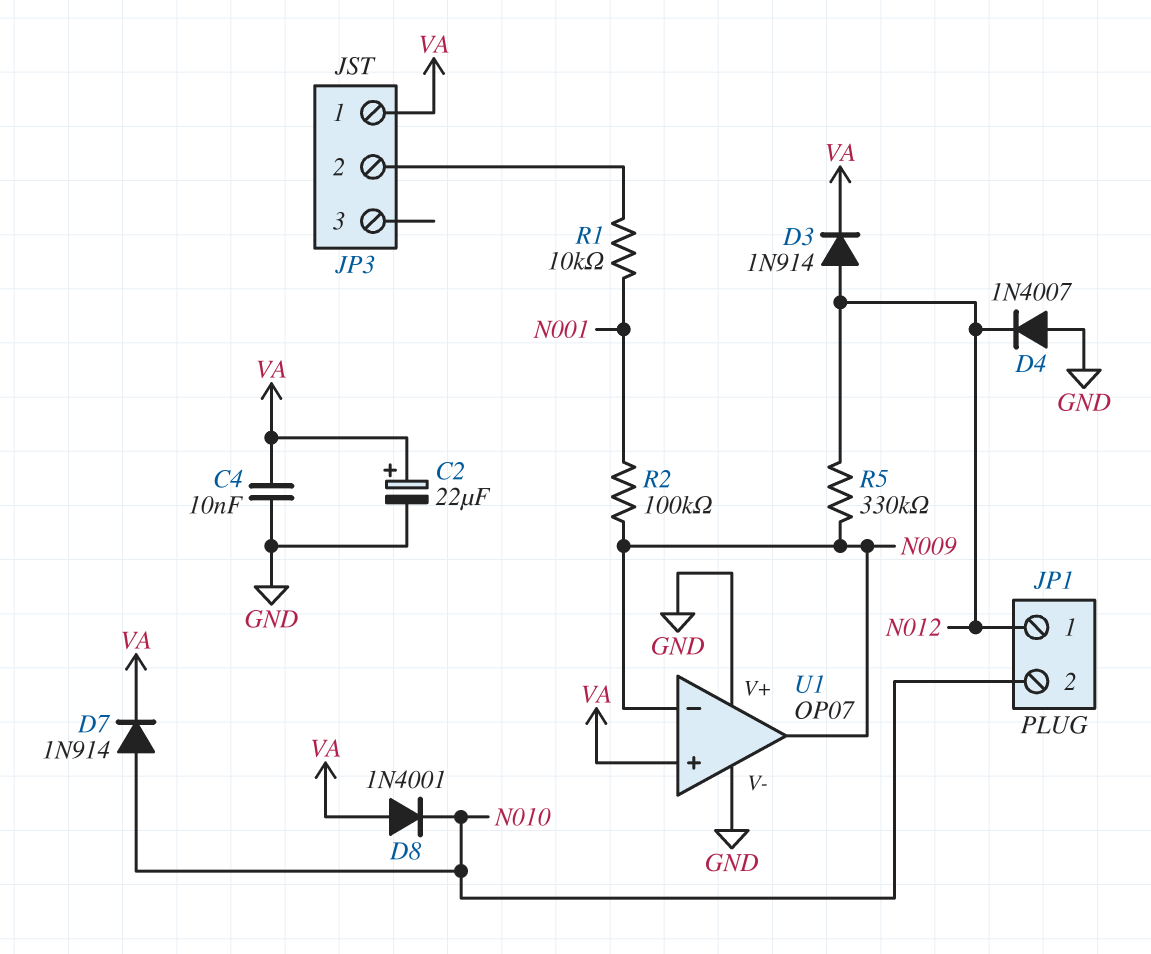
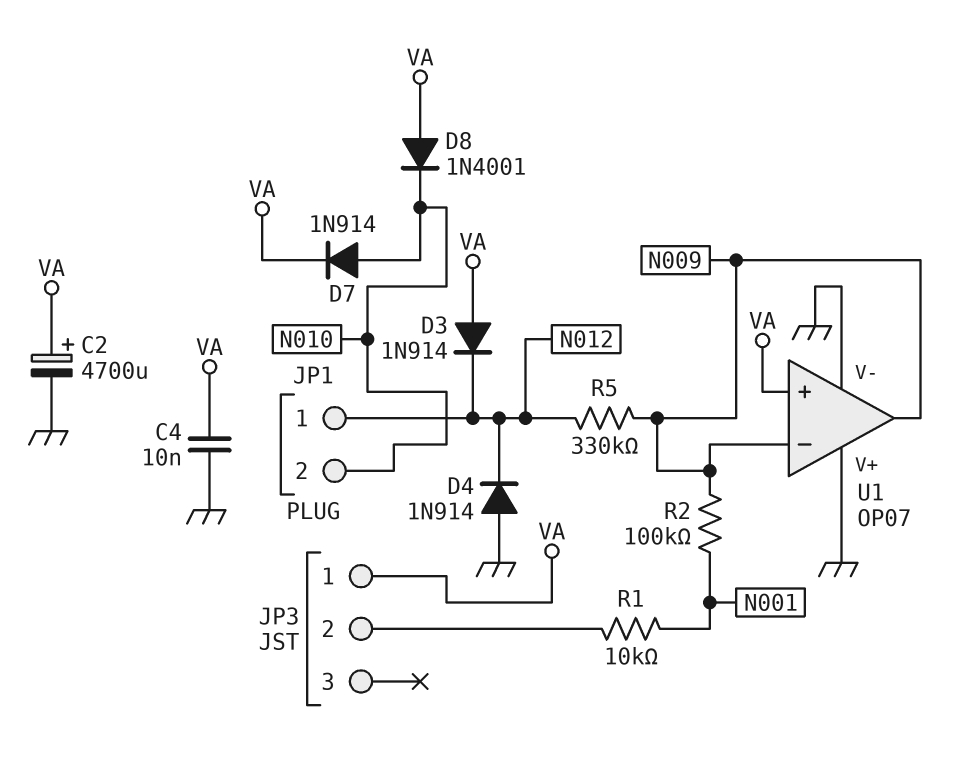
C2: 22uF (plus VA, minus GND) -> 4700uF (plus VA, minus GND)
D3: diode 1N914 (A N012, K VA) -> diode 1N914 (A VA, K N012)
D4: diode 1N4007 (A GND, K N012) -> diode 1N914 (A GND, K N012)

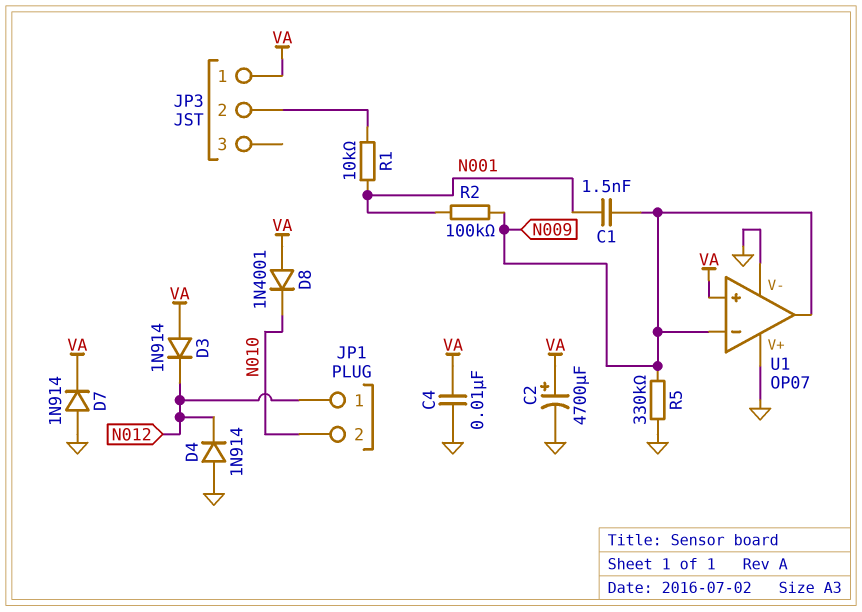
C1: none -> 1.5nF (N001, N009)
D7: diode 1N914 (A N010, K VA) -> diode 1N914 (A GND, K VA)
R5: 330k (N009, N012) -> 330k (GND, N009)

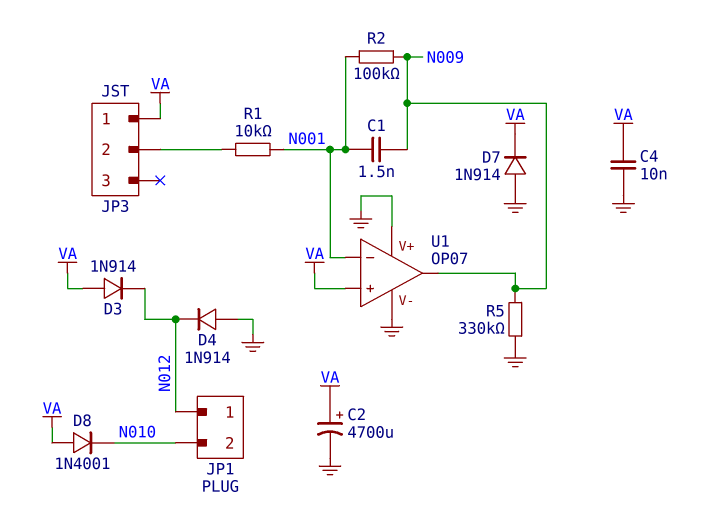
U1 pin in-: N009 -> N001

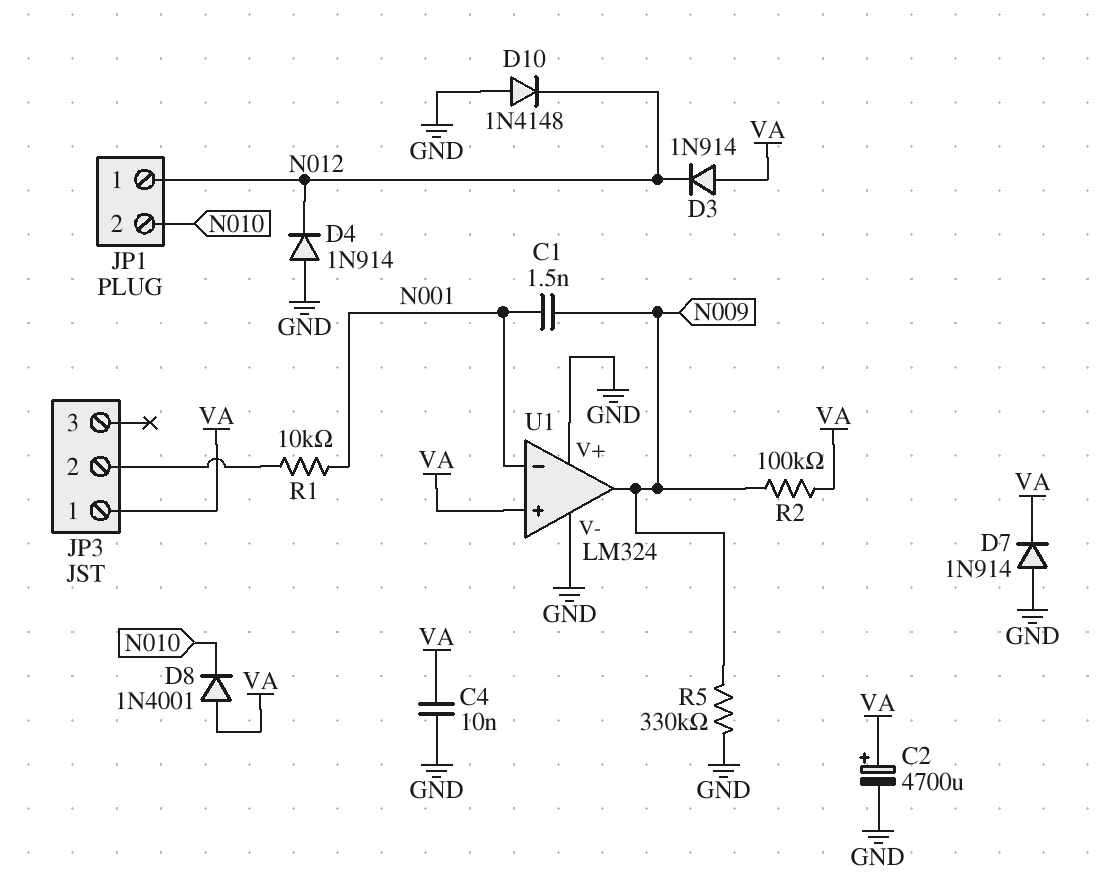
D10: none -> diode 1N4148 (A GND, K N012)
R2: 100k (N001, N009) -> 100k (N009, VA)
U1: OP07 -> LM324

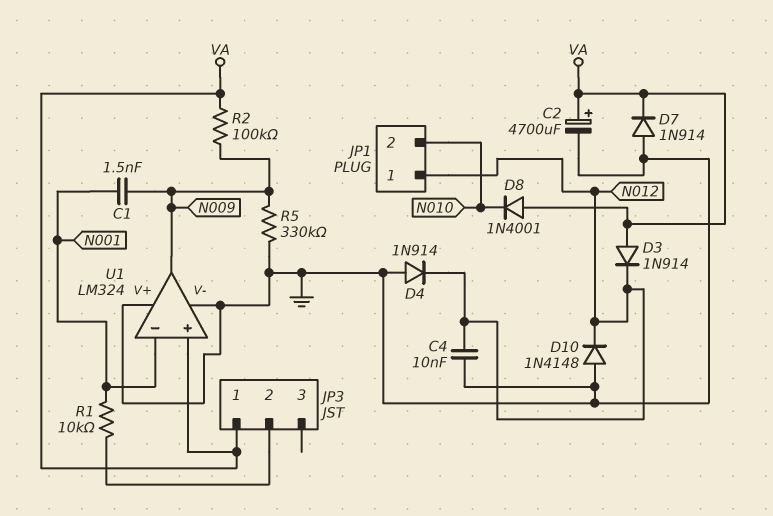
C4: 10nF (GND, VA) -> 10nF (GND, N012)

